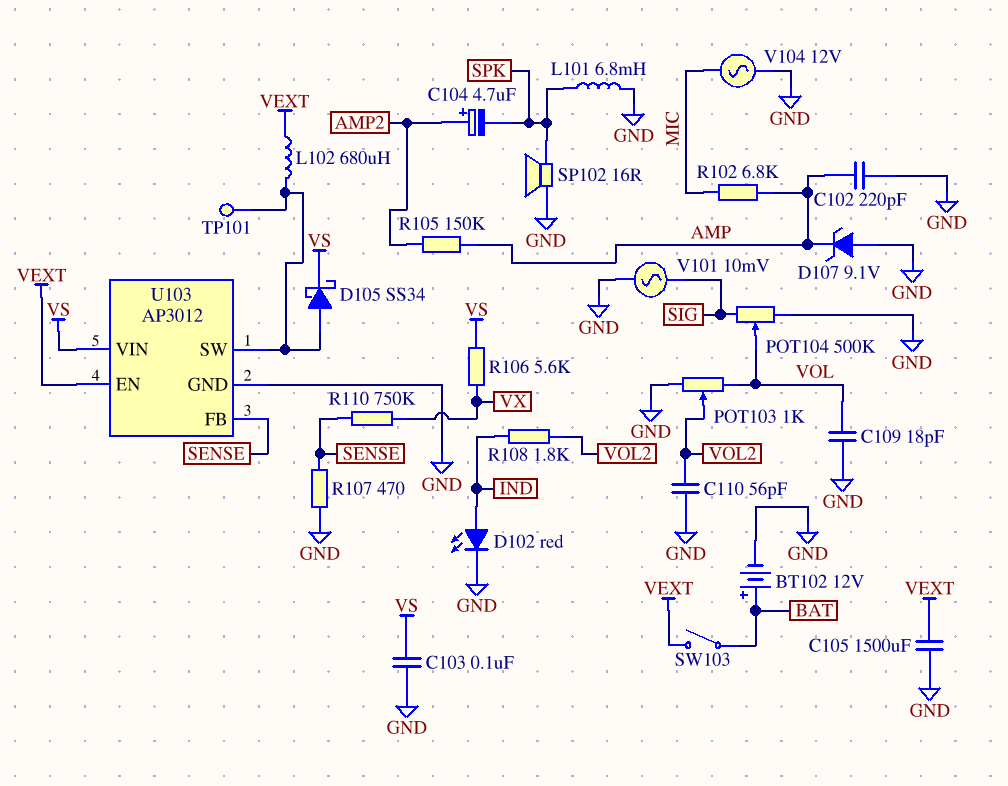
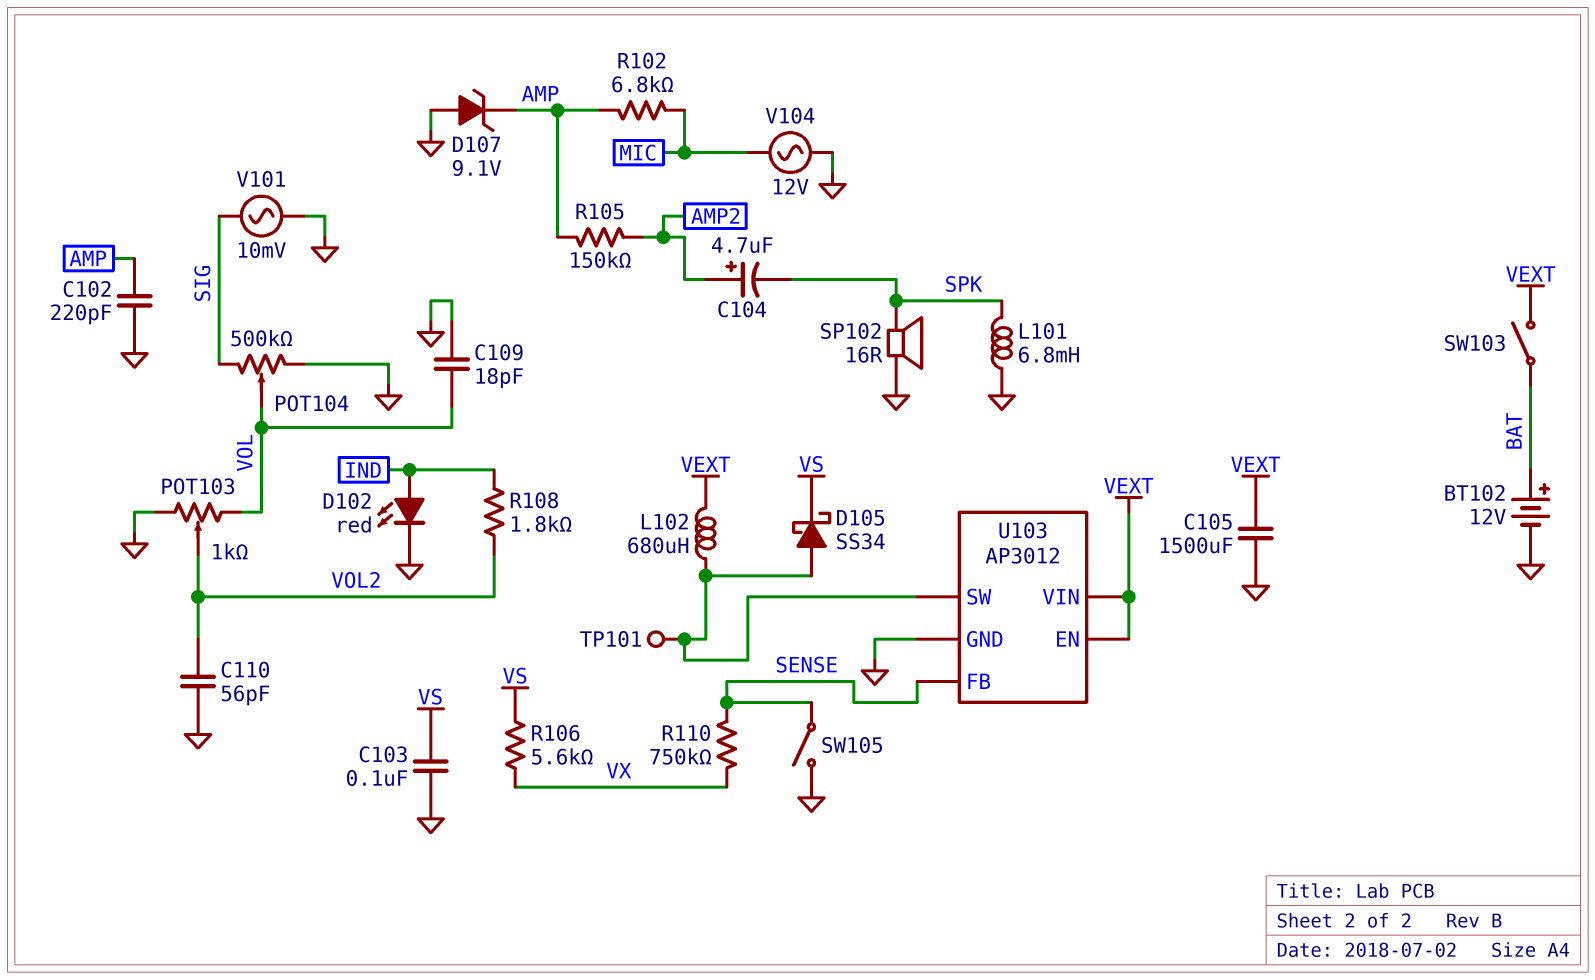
R107: 470 (GND, SENSE) -> none
SW105: none -> switch (GND, SENSE)
U103 pin VIN: VS -> VEXT

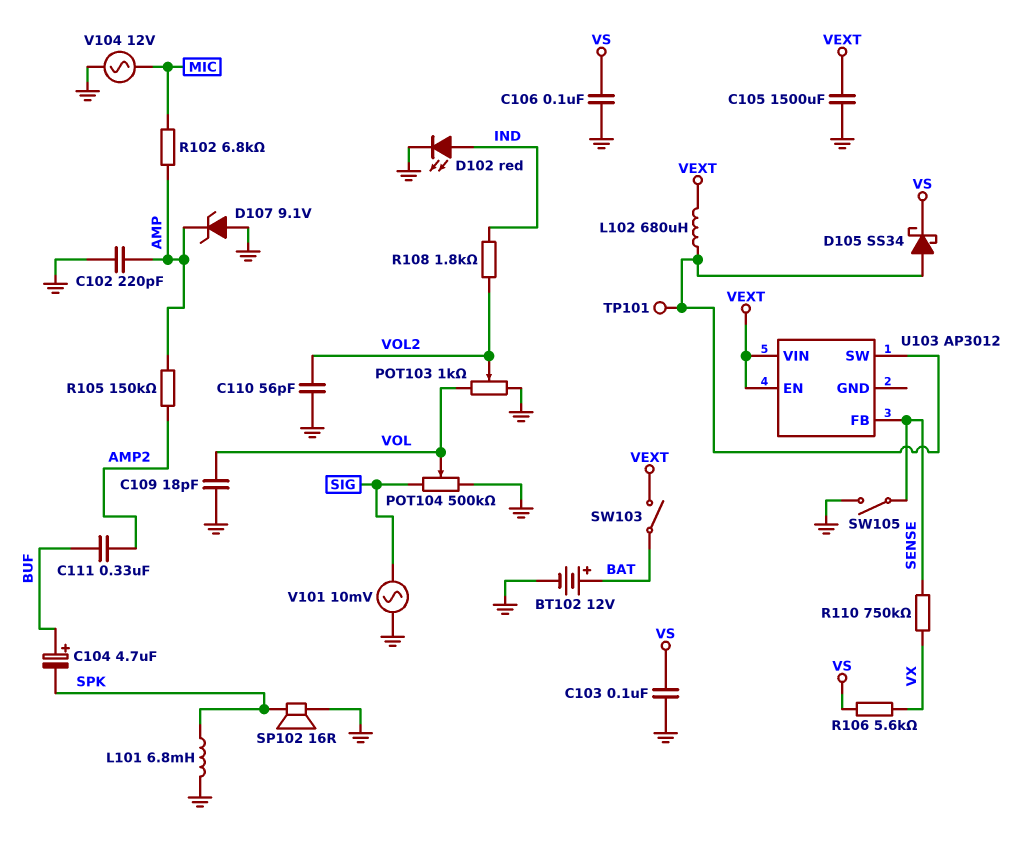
C104: 4.7uF (plus AMP2, minus SPK) -> 4.7uF (plus BUF, minus SPK)
C106: none -> 100nF (GND, VS)
C111: none -> 330nF (AMP2, BUF)
U103 pin GND: GND -> none

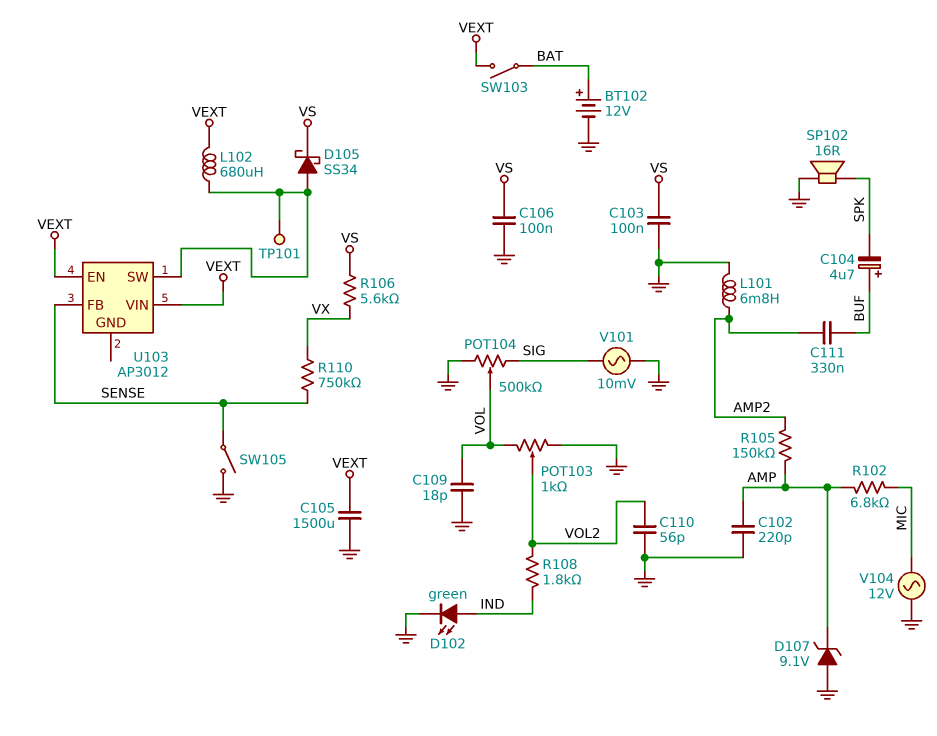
D102: LED red (A IND, K GND) -> LED green (A IND, K GND)
L101: 6.8mH (GND, SPK) -> 6.8mH (AMP2, GND)

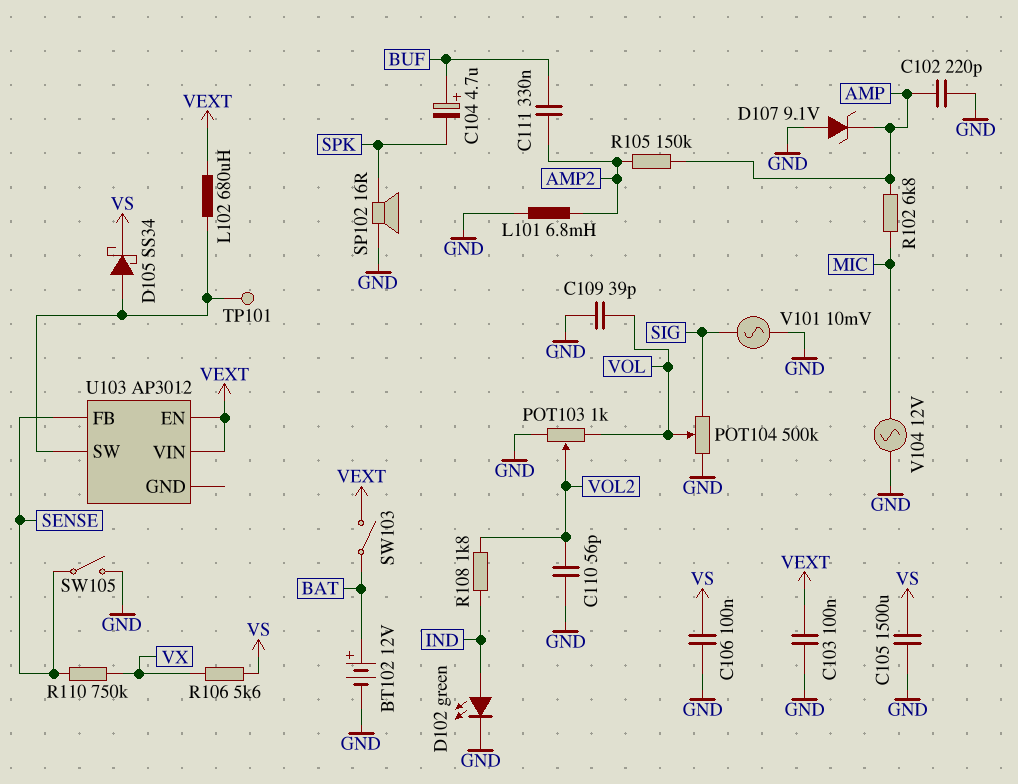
C103: 100nF (GND, VS) -> 100nF (GND, VEXT)
C105: 1500uF (GND, VEXT) -> 1500uF (GND, VS)
C109: 18pF (GND, VOL) -> 39pF (GND, VOL)

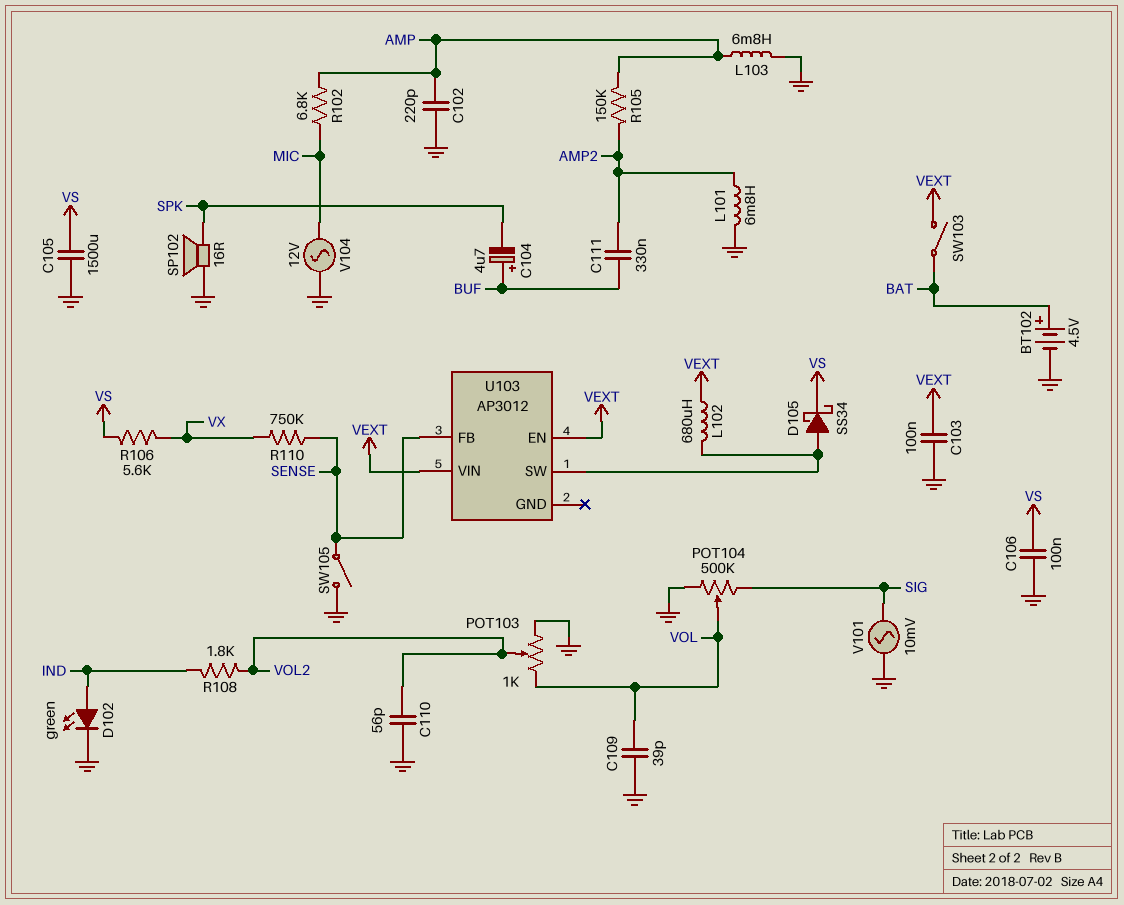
BT102: 12V (plus BAT, minus GND) -> 4.5V (plus BAT, minus GND)
D107: zener 9.1V (A GND, K AMP) -> none
L103: none -> 6.8mH (AMP, GND)
TP101: test point (U103/SW) -> none

